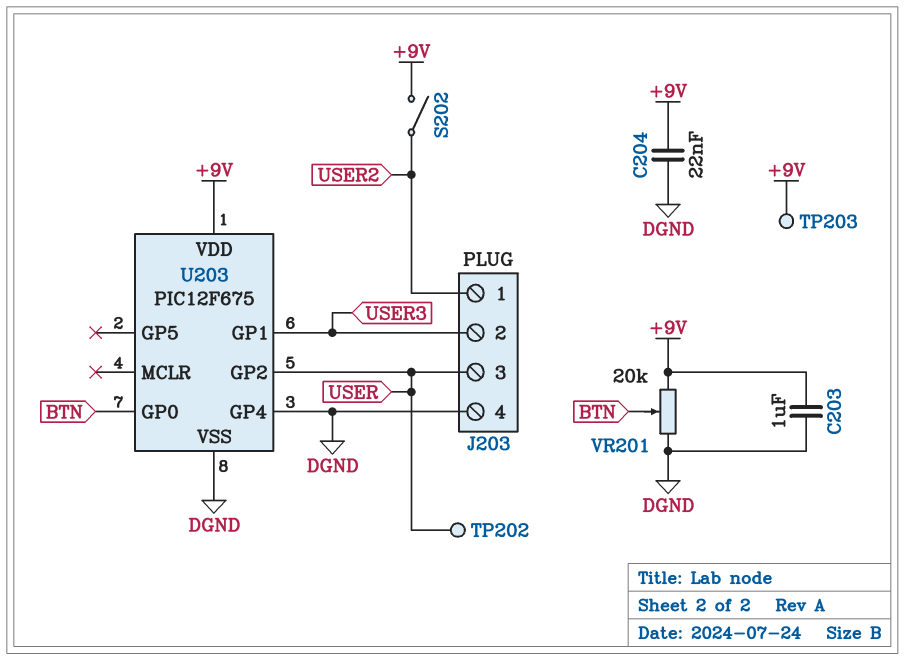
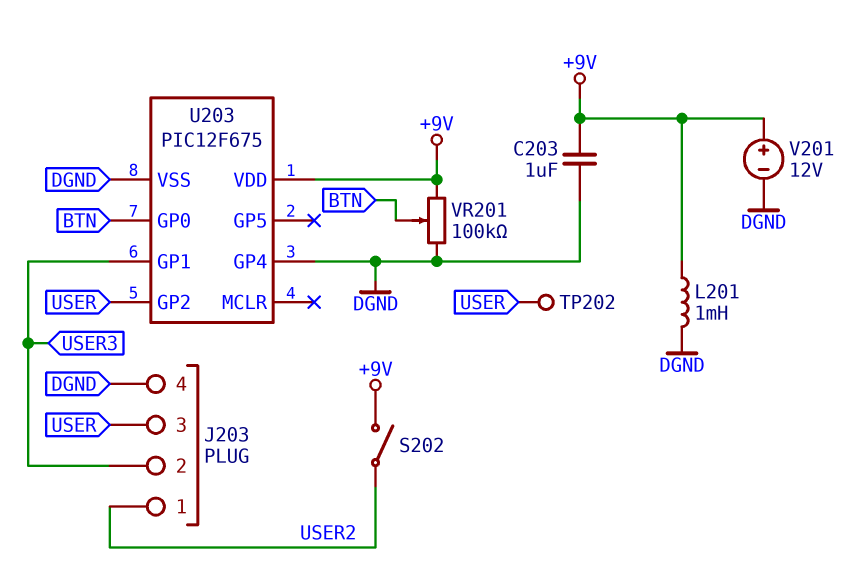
C204: 22nF (+9V, DGND) -> none
L201: none -> 1mH (+9V, DGND)
TP203: test point (+9V) -> none
V201: none -> 12V (plus +9V, minus DGND)
VR201: 20k (+9V, DGND, wiper BTN) -> 100k (+9V, DGND, wiper BTN)

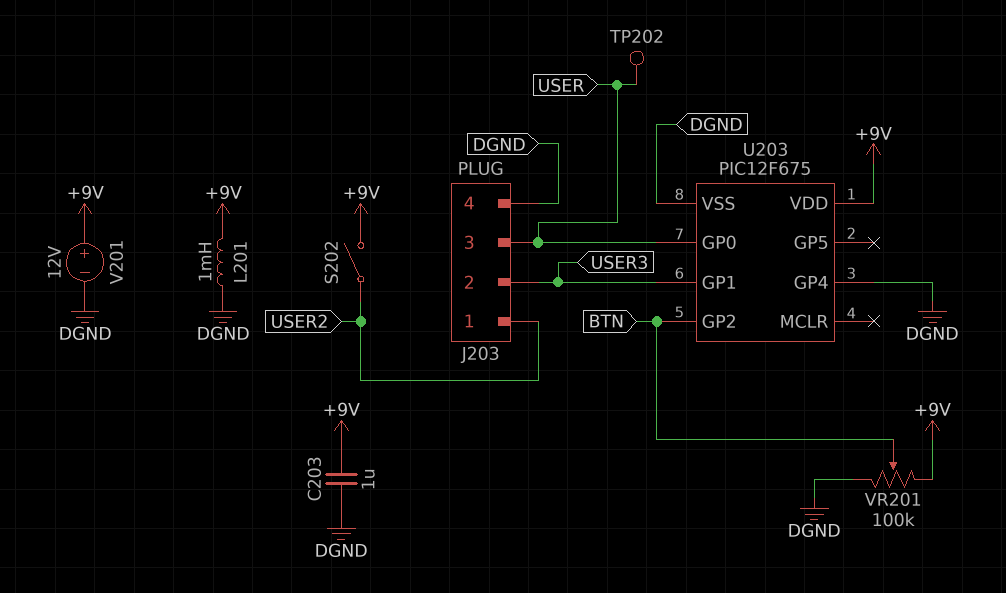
U203 pin GP0: BTN -> USER
U203 pin GP2: USER -> BTN

